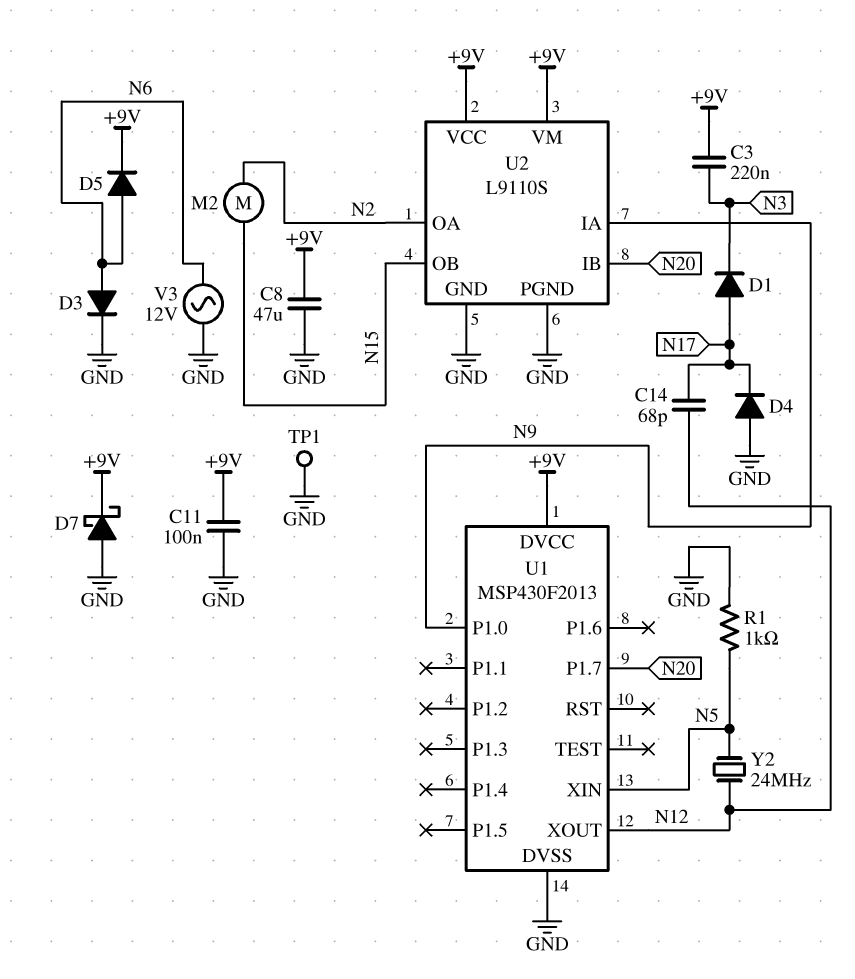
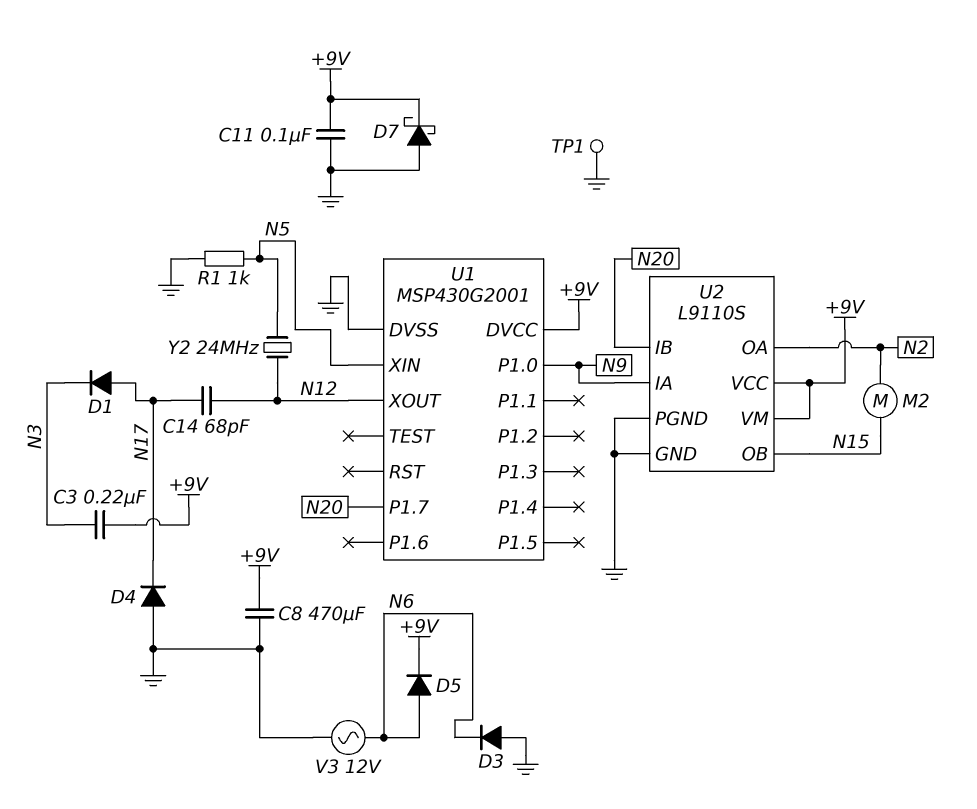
C8: 47uF (+9V, GND) -> 470uF (+9V, GND)
D3: diode (A N6, K GND) -> diode (A GND, K N6)
U1: MSP430F2013 -> MSP430G2001

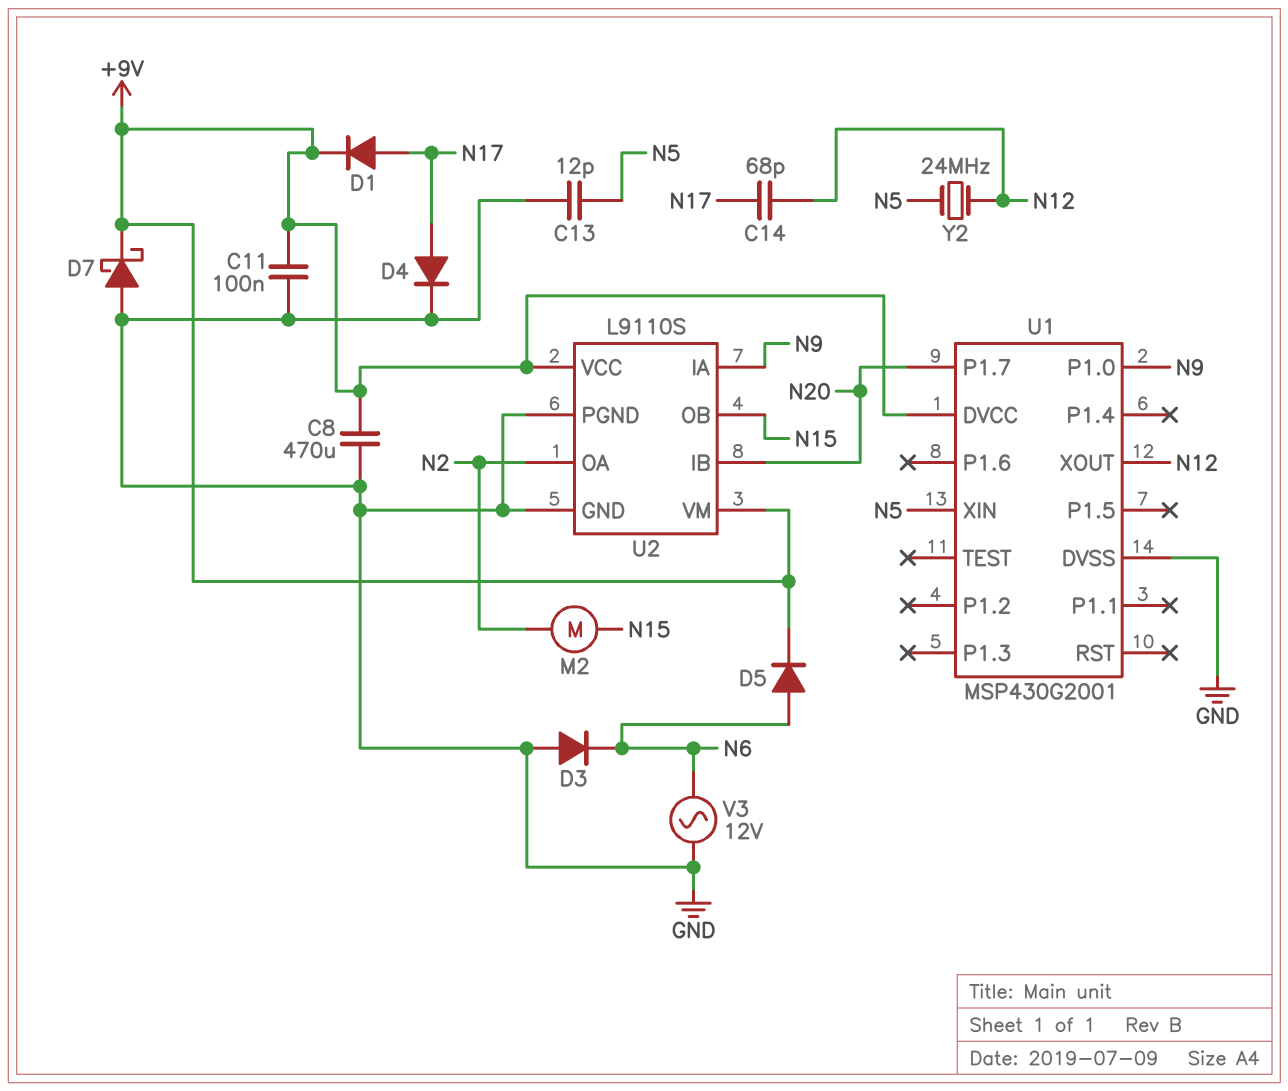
C3: 220nF (+9V, N3) -> none
C13: none -> 12pF (GND, N5)
D1: diode (A N17, K N3) -> diode (A N17, K +9V)
D4: diode (A GND, K N17) -> diode (A N17, K GND)
R1: 1k (GND, N5) -> none
TP1: test point (GND) -> none

